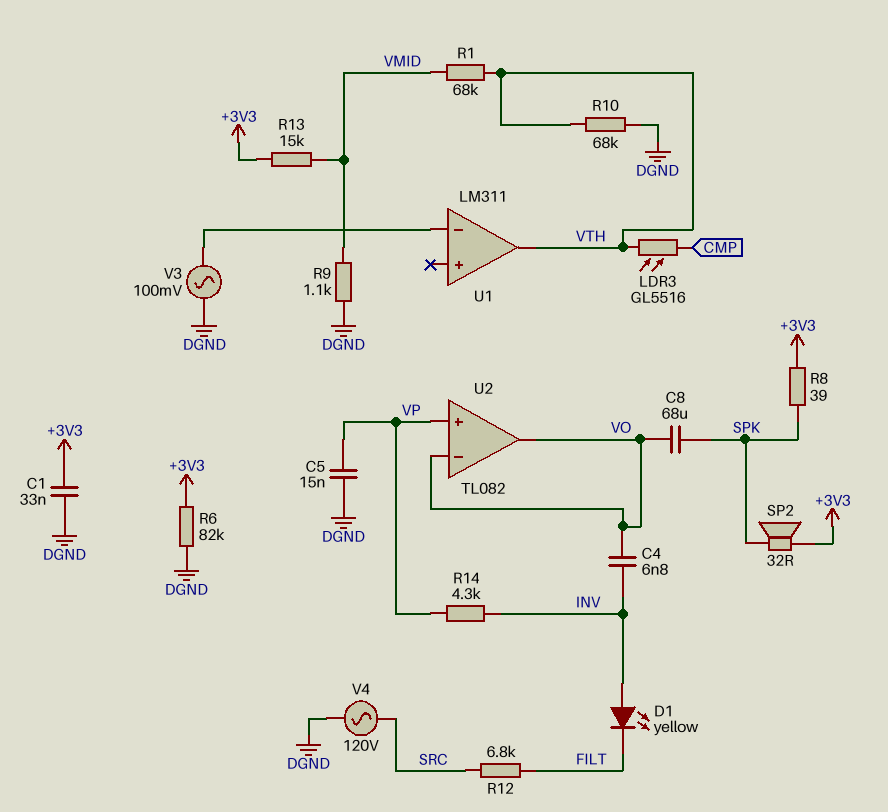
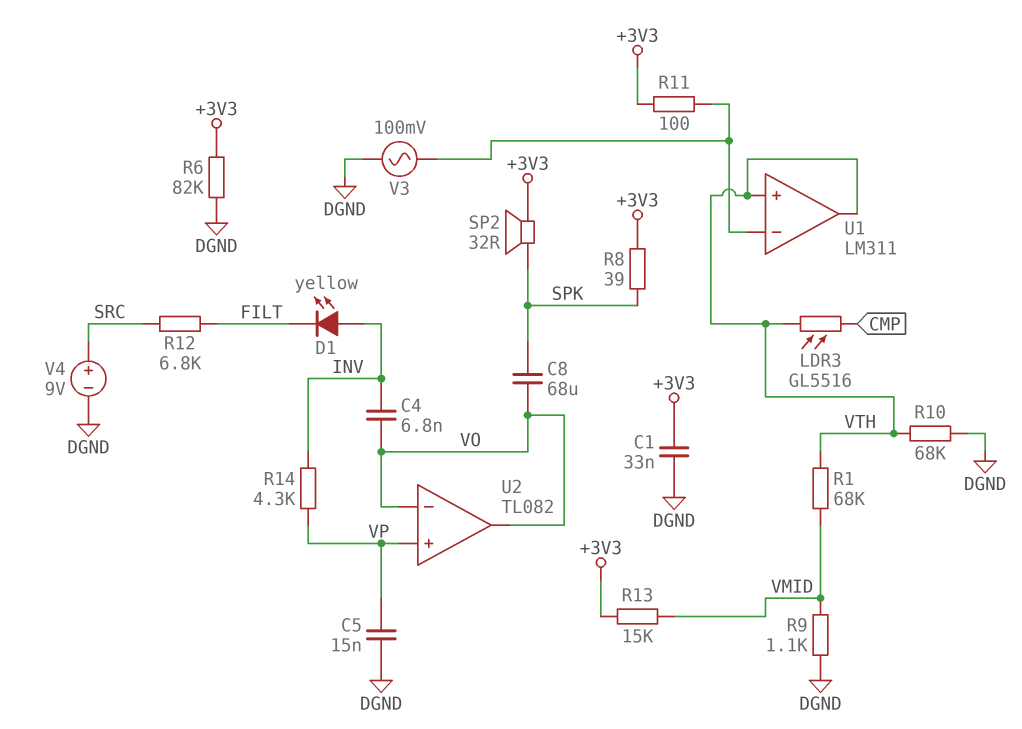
R11: none -> 100 (+3V3, U1/in-)
U1 pin in+: none -> VTH
V4: AC 120V (DGND, SRC) -> 9V (plus SRC, minus DGND)

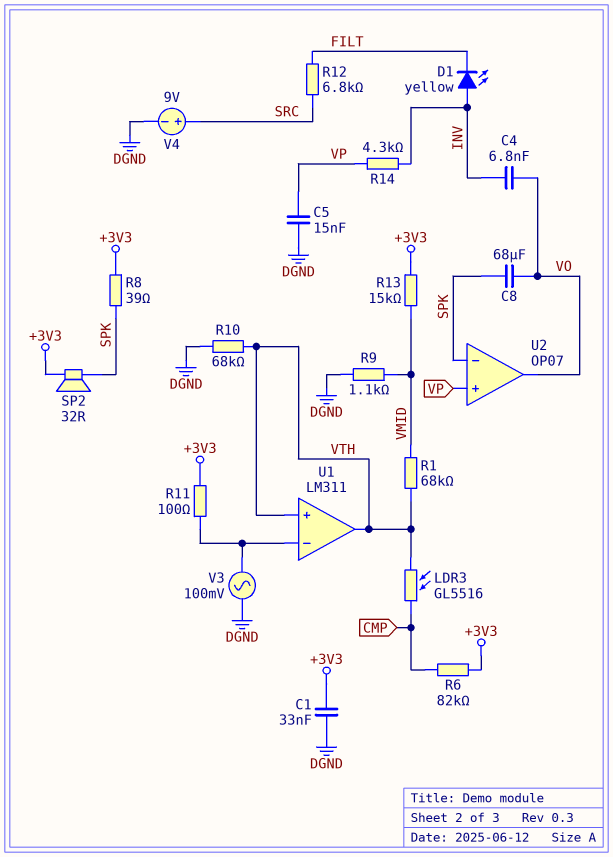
R6: 82k (+3V3, DGND) -> 82k (+3V3, CMP)
U2: TL082 -> OP07
U2 pin in-: VO -> SPK

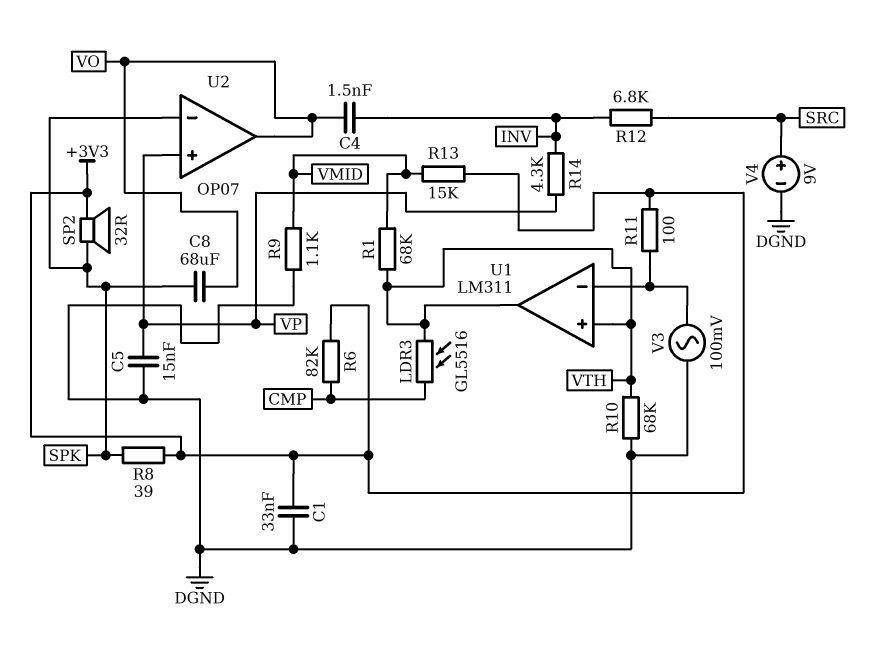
C4: 6.8nF (INV, VO) -> 1.5nF (INV, VO)
D1: LED yellow (A INV, K FILT) -> none
R12: 6.8k (FILT, SRC) -> 6.8k (INV, SRC)

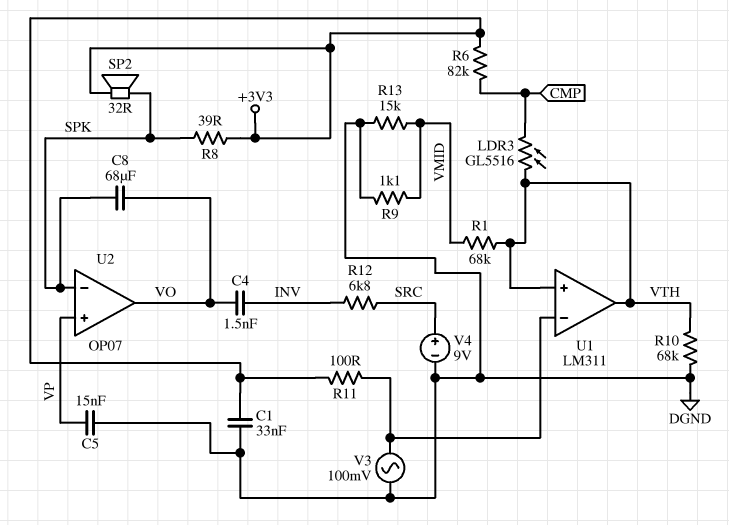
R13: 15k (+3V3, VMID) -> 15k (DGND, VMID)
R14: 4.3k (INV, VP) -> none

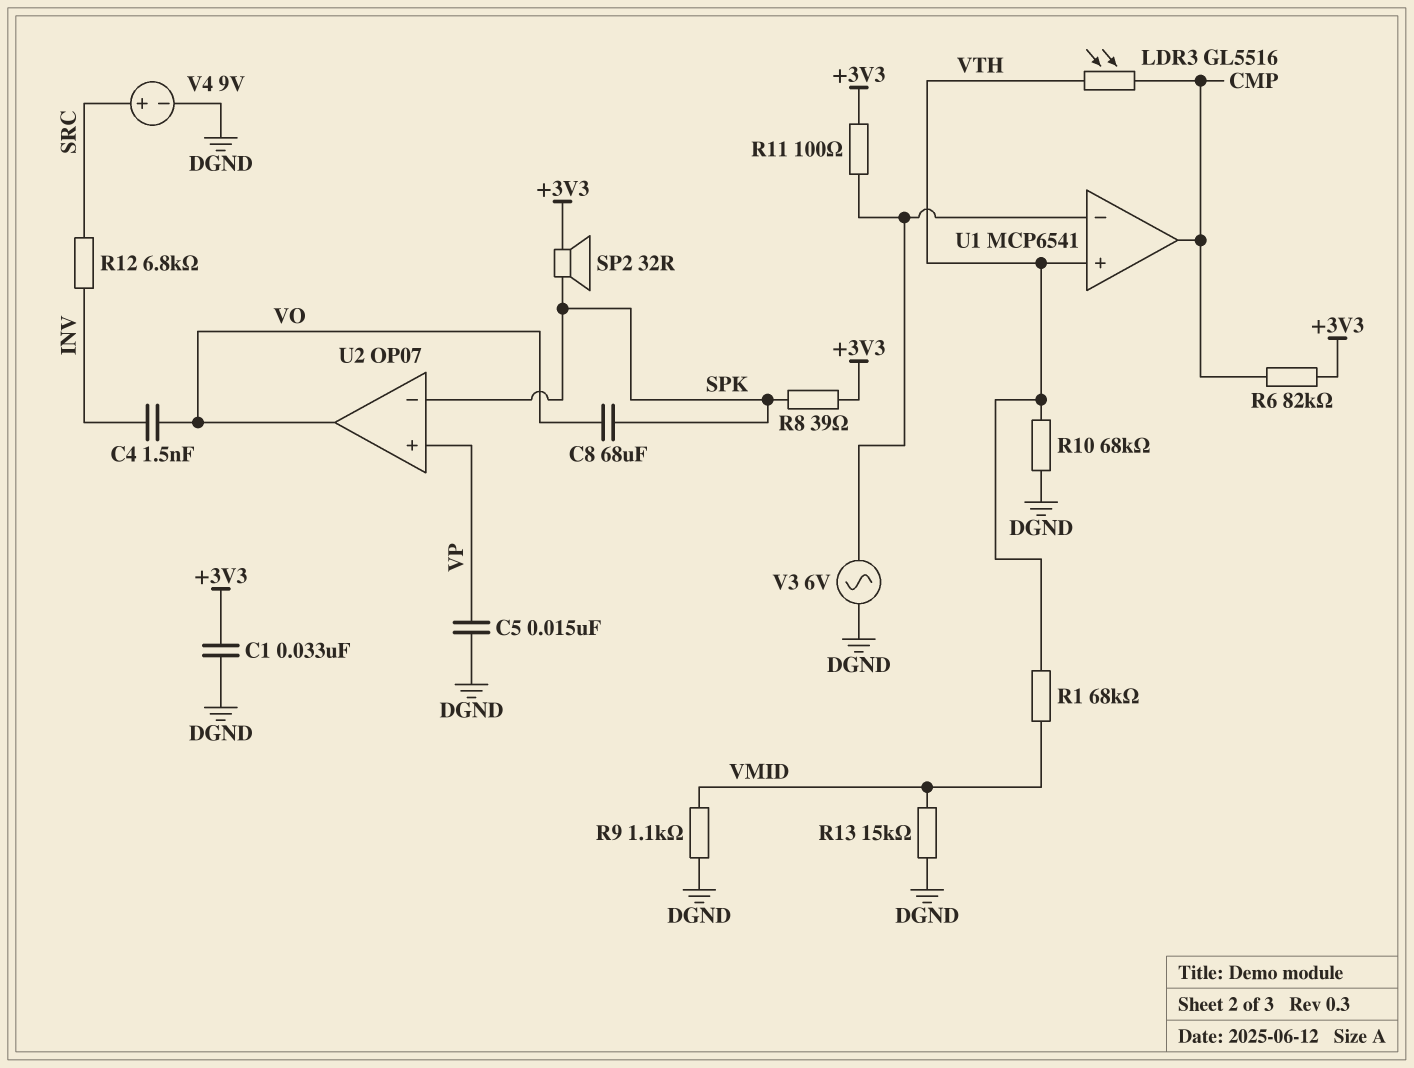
U1: LM311 -> MCP6541
U1 pin out: VTH -> CMP
V3: AC 100mV (DGND, U1/in-) -> AC 6V (DGND, U1/in-)

